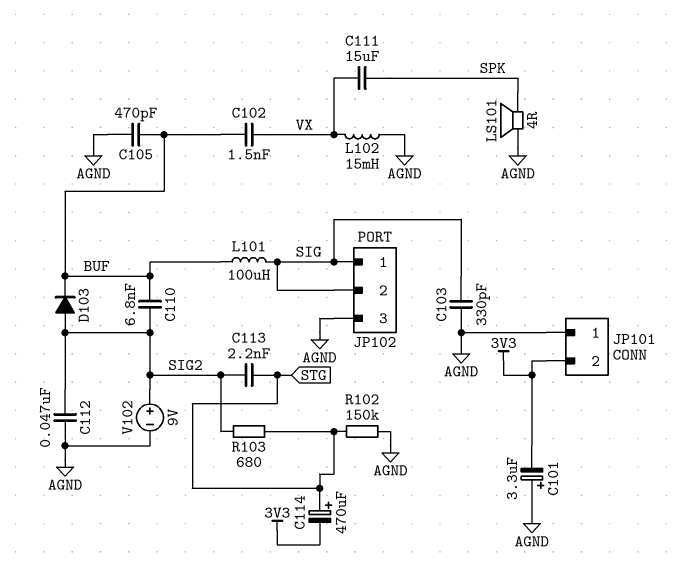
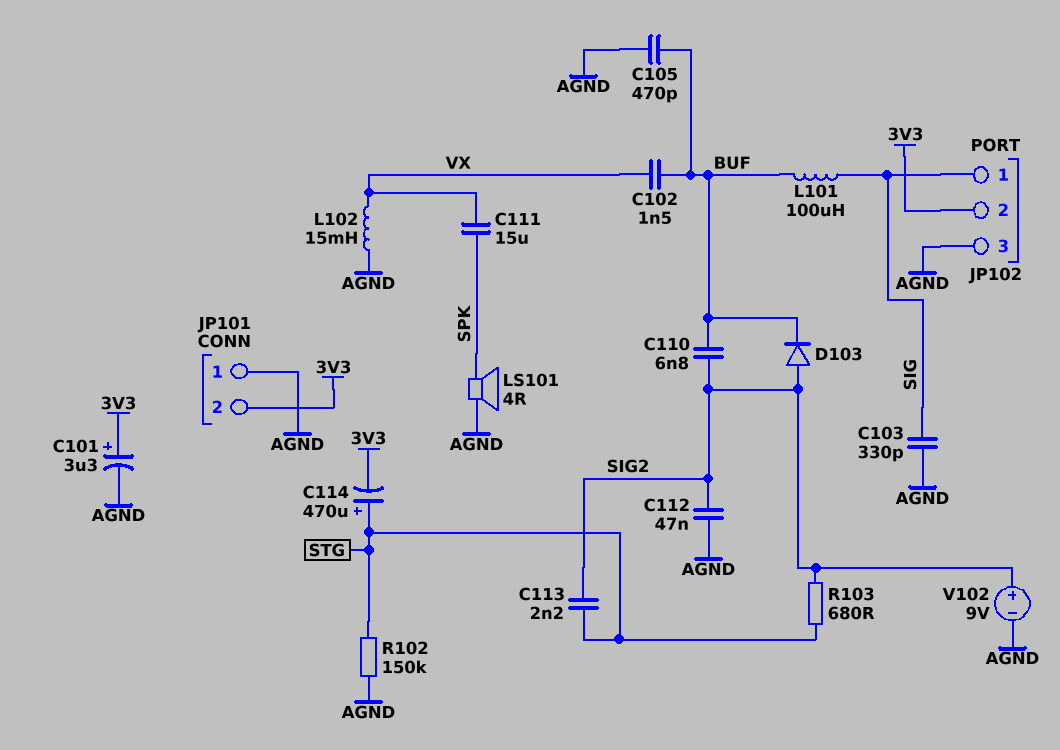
C101: 3.3uF (plus AGND, minus 3V3) -> 3.3uF (plus 3V3, minus AGND)
JP102 pin 2: SIG -> 3V3

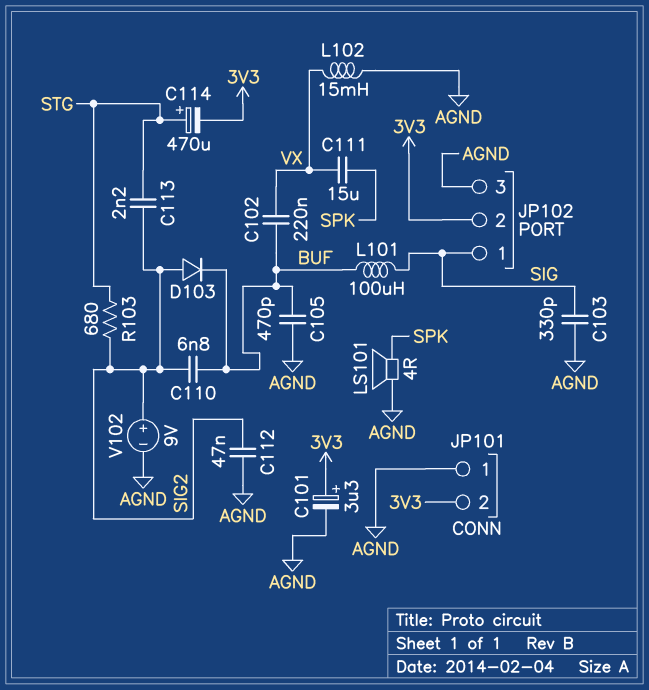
C102: 1.5nF (BUF, VX) -> 220nF (BUF, VX)
R102: 150k (AGND, STG) -> none

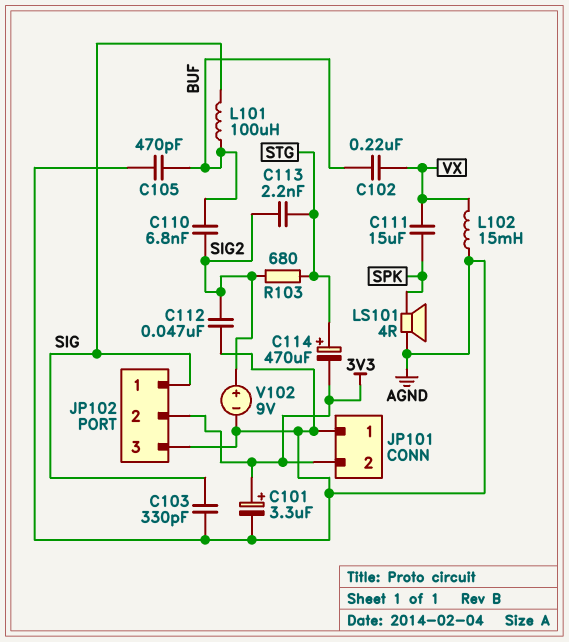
D103: diode (A SIG2, K BUF) -> none

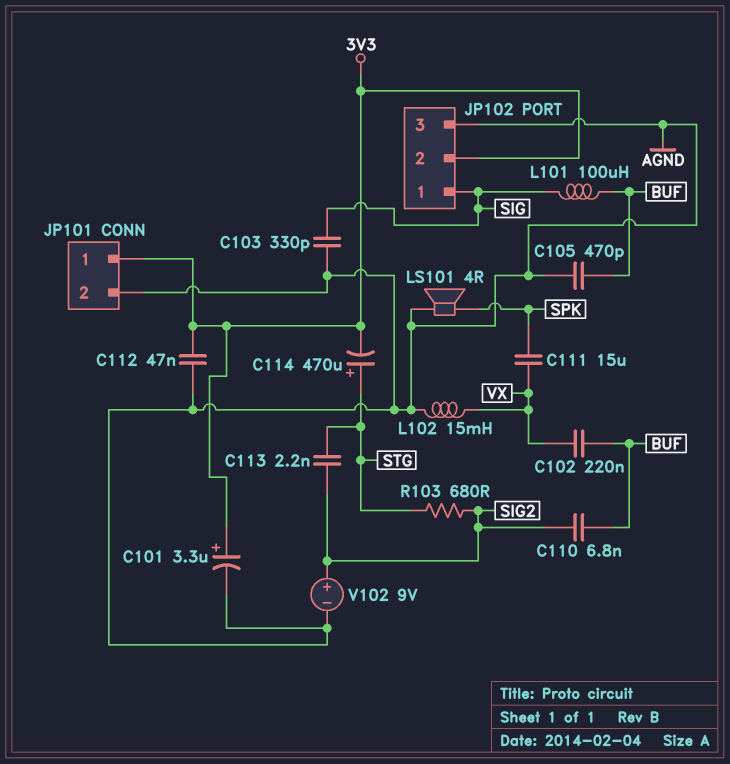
C112: 47nF (AGND, SIG2) -> 47nF (3V3, AGND)
JP101 pin 1: AGND -> 3V3
JP101 pin 2: 3V3 -> AGND

